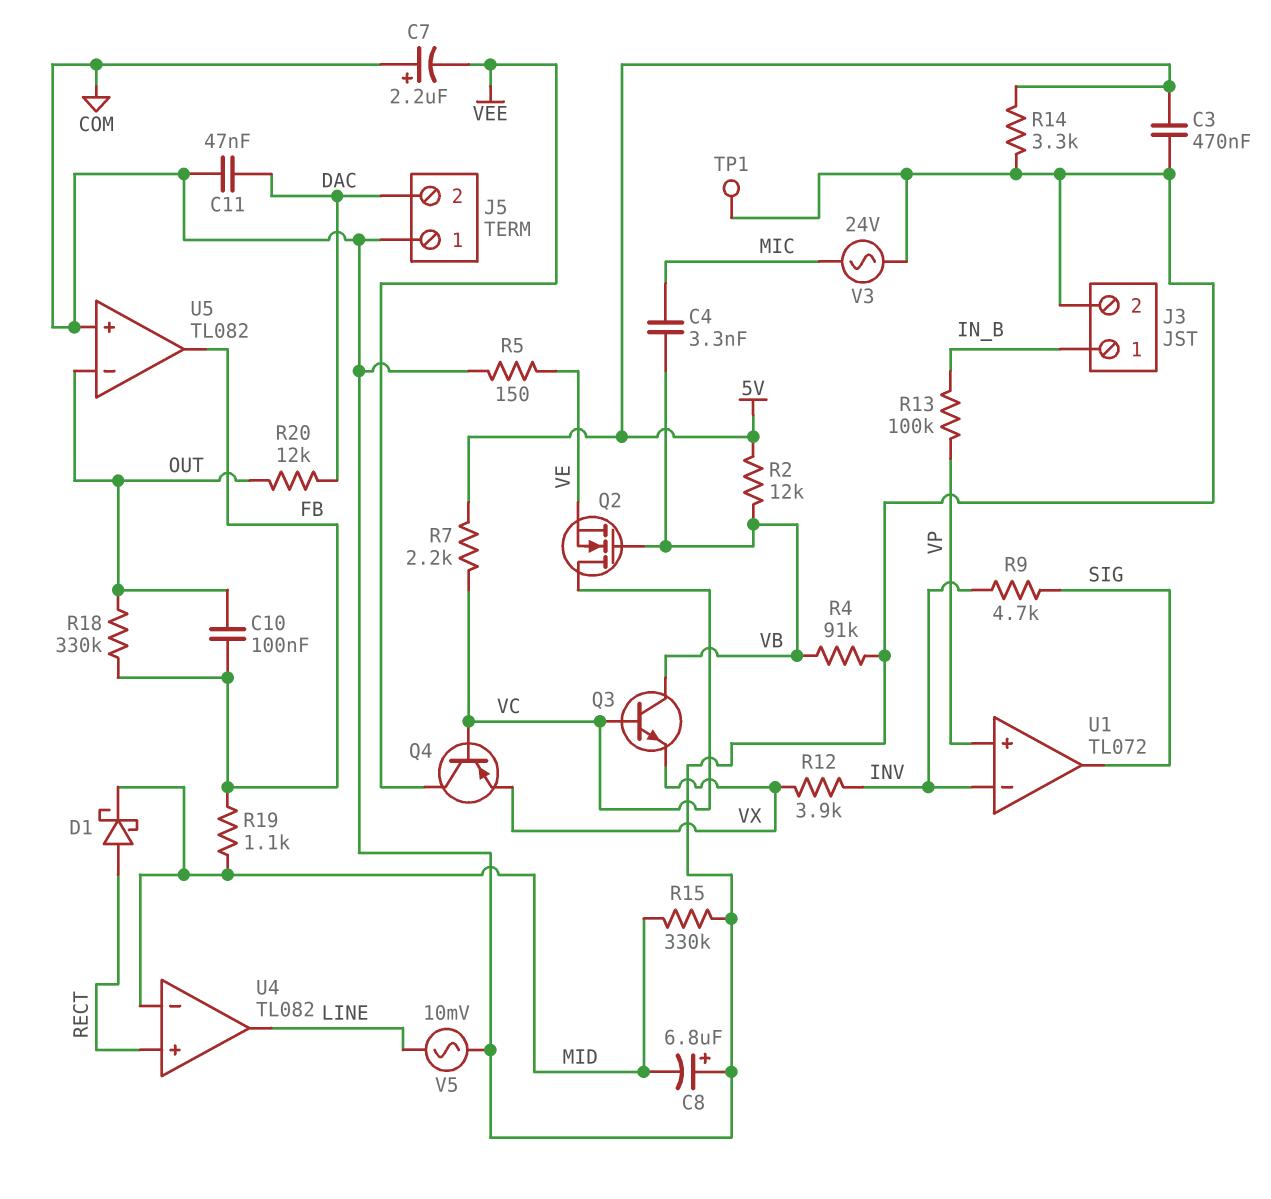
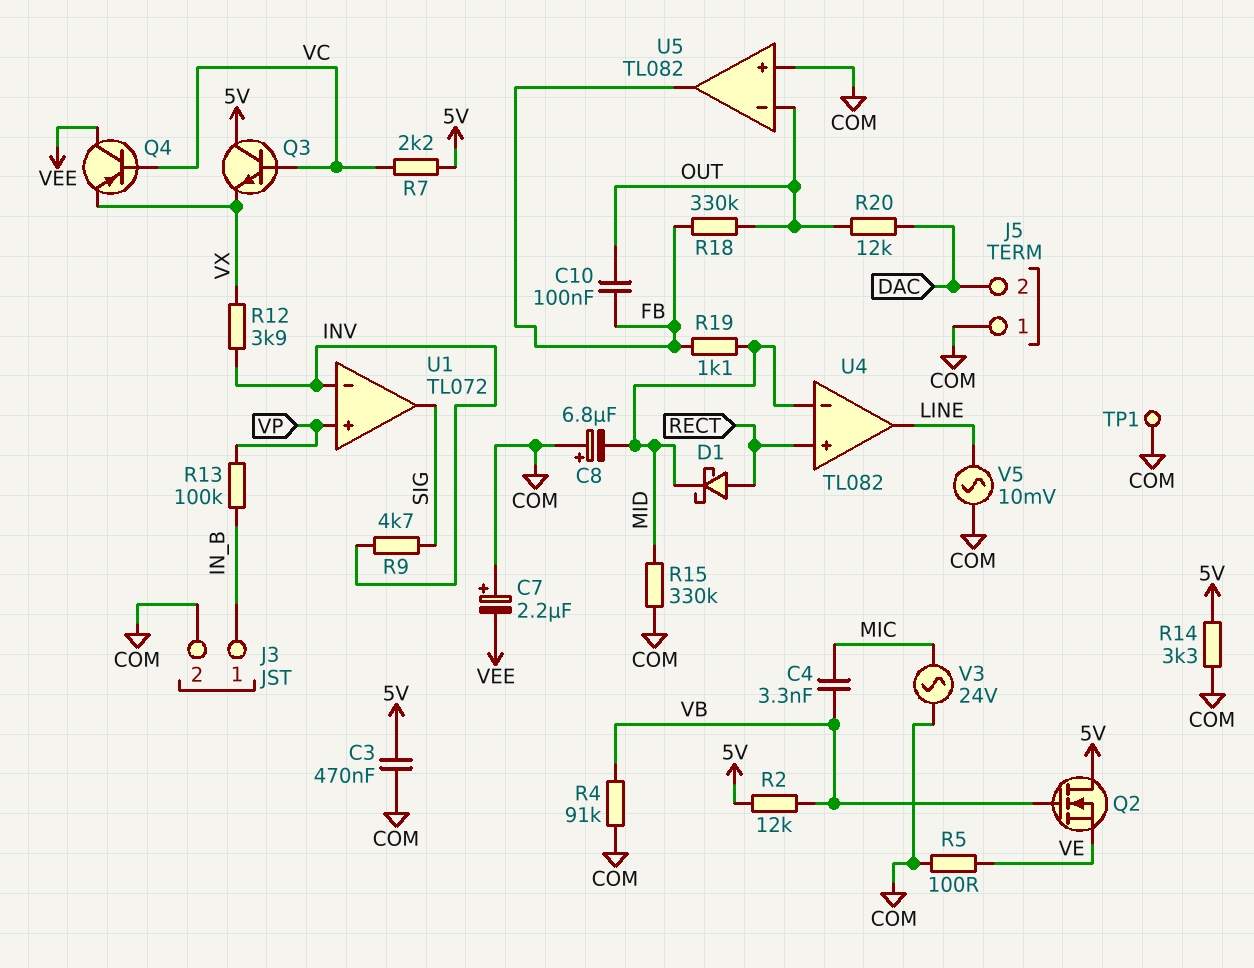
C11: 47nF (COM, DAC) -> none
Q2: NMOS (G VB, D VC, S VE) -> NMOS (G VB, D 5V, S VE)
Q3: NPN (B VC, C VB, E VX) -> NPN (B VC, C 5V, E VX)
R5: 150 (COM, VE) -> 100 (COM, VE)

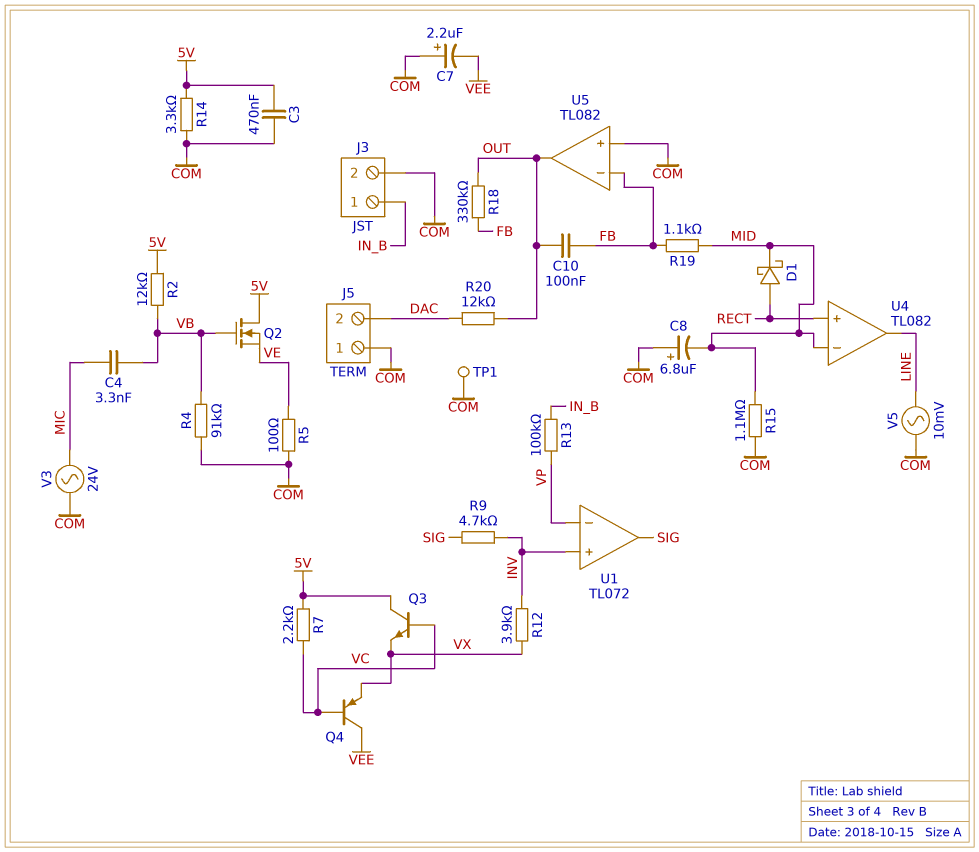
R15: 330k (COM, MID) -> 1.1M (COM, MID)
U1 pin in+: VP -> INV
U1 pin in-: INV -> VP
U5 pin in-: OUT -> FB
U5 pin out: FB -> OUT

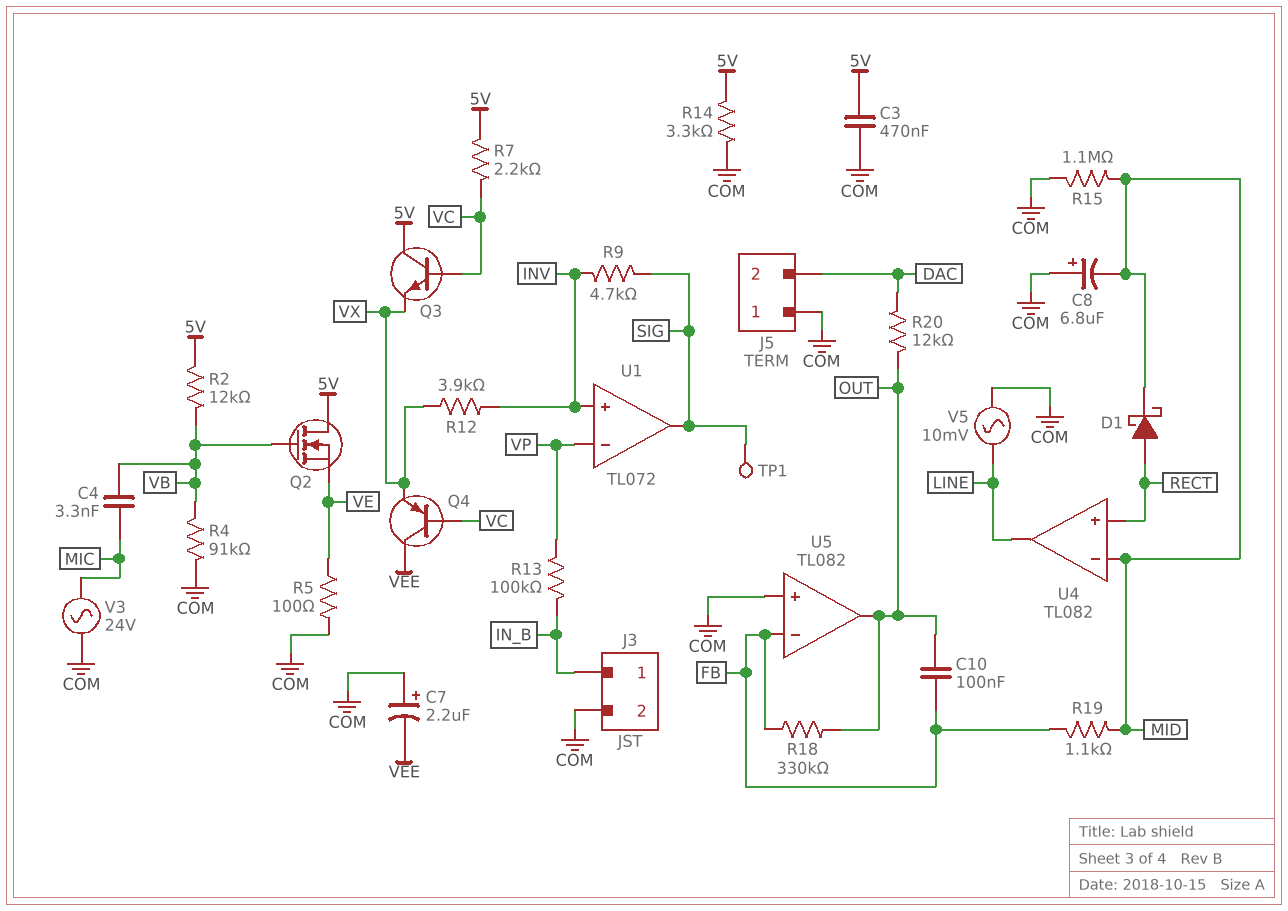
TP1: test point (COM) -> test point (SIG)

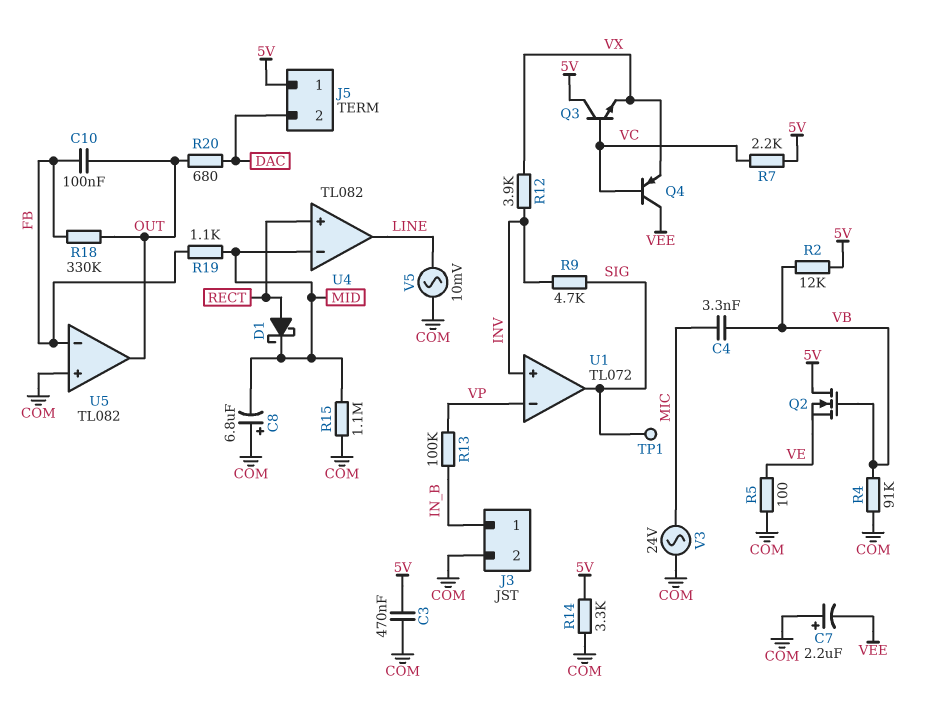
J5 pin 1: COM -> 5V
R20: 12k (DAC, OUT) -> 680 (DAC, OUT)

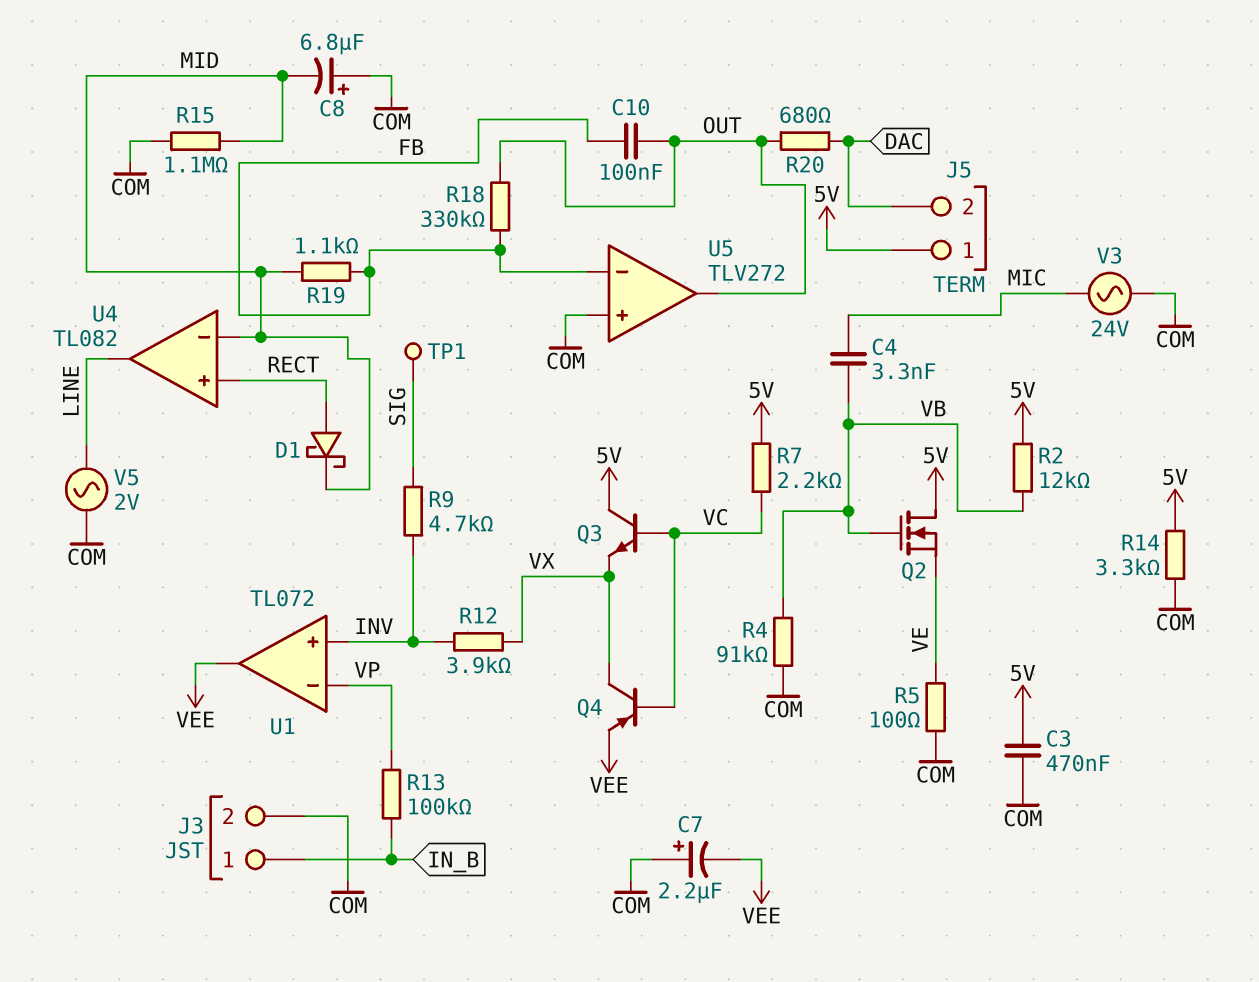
Q4: PNP (B VC, C VEE, E VX) -> PNP (B VC, C VX, E VEE)
U1 pin out: SIG -> VEE
U5: TL082 -> TLV272
V5: AC 10mV (COM, LINE) -> AC 2V (COM, LINE)

